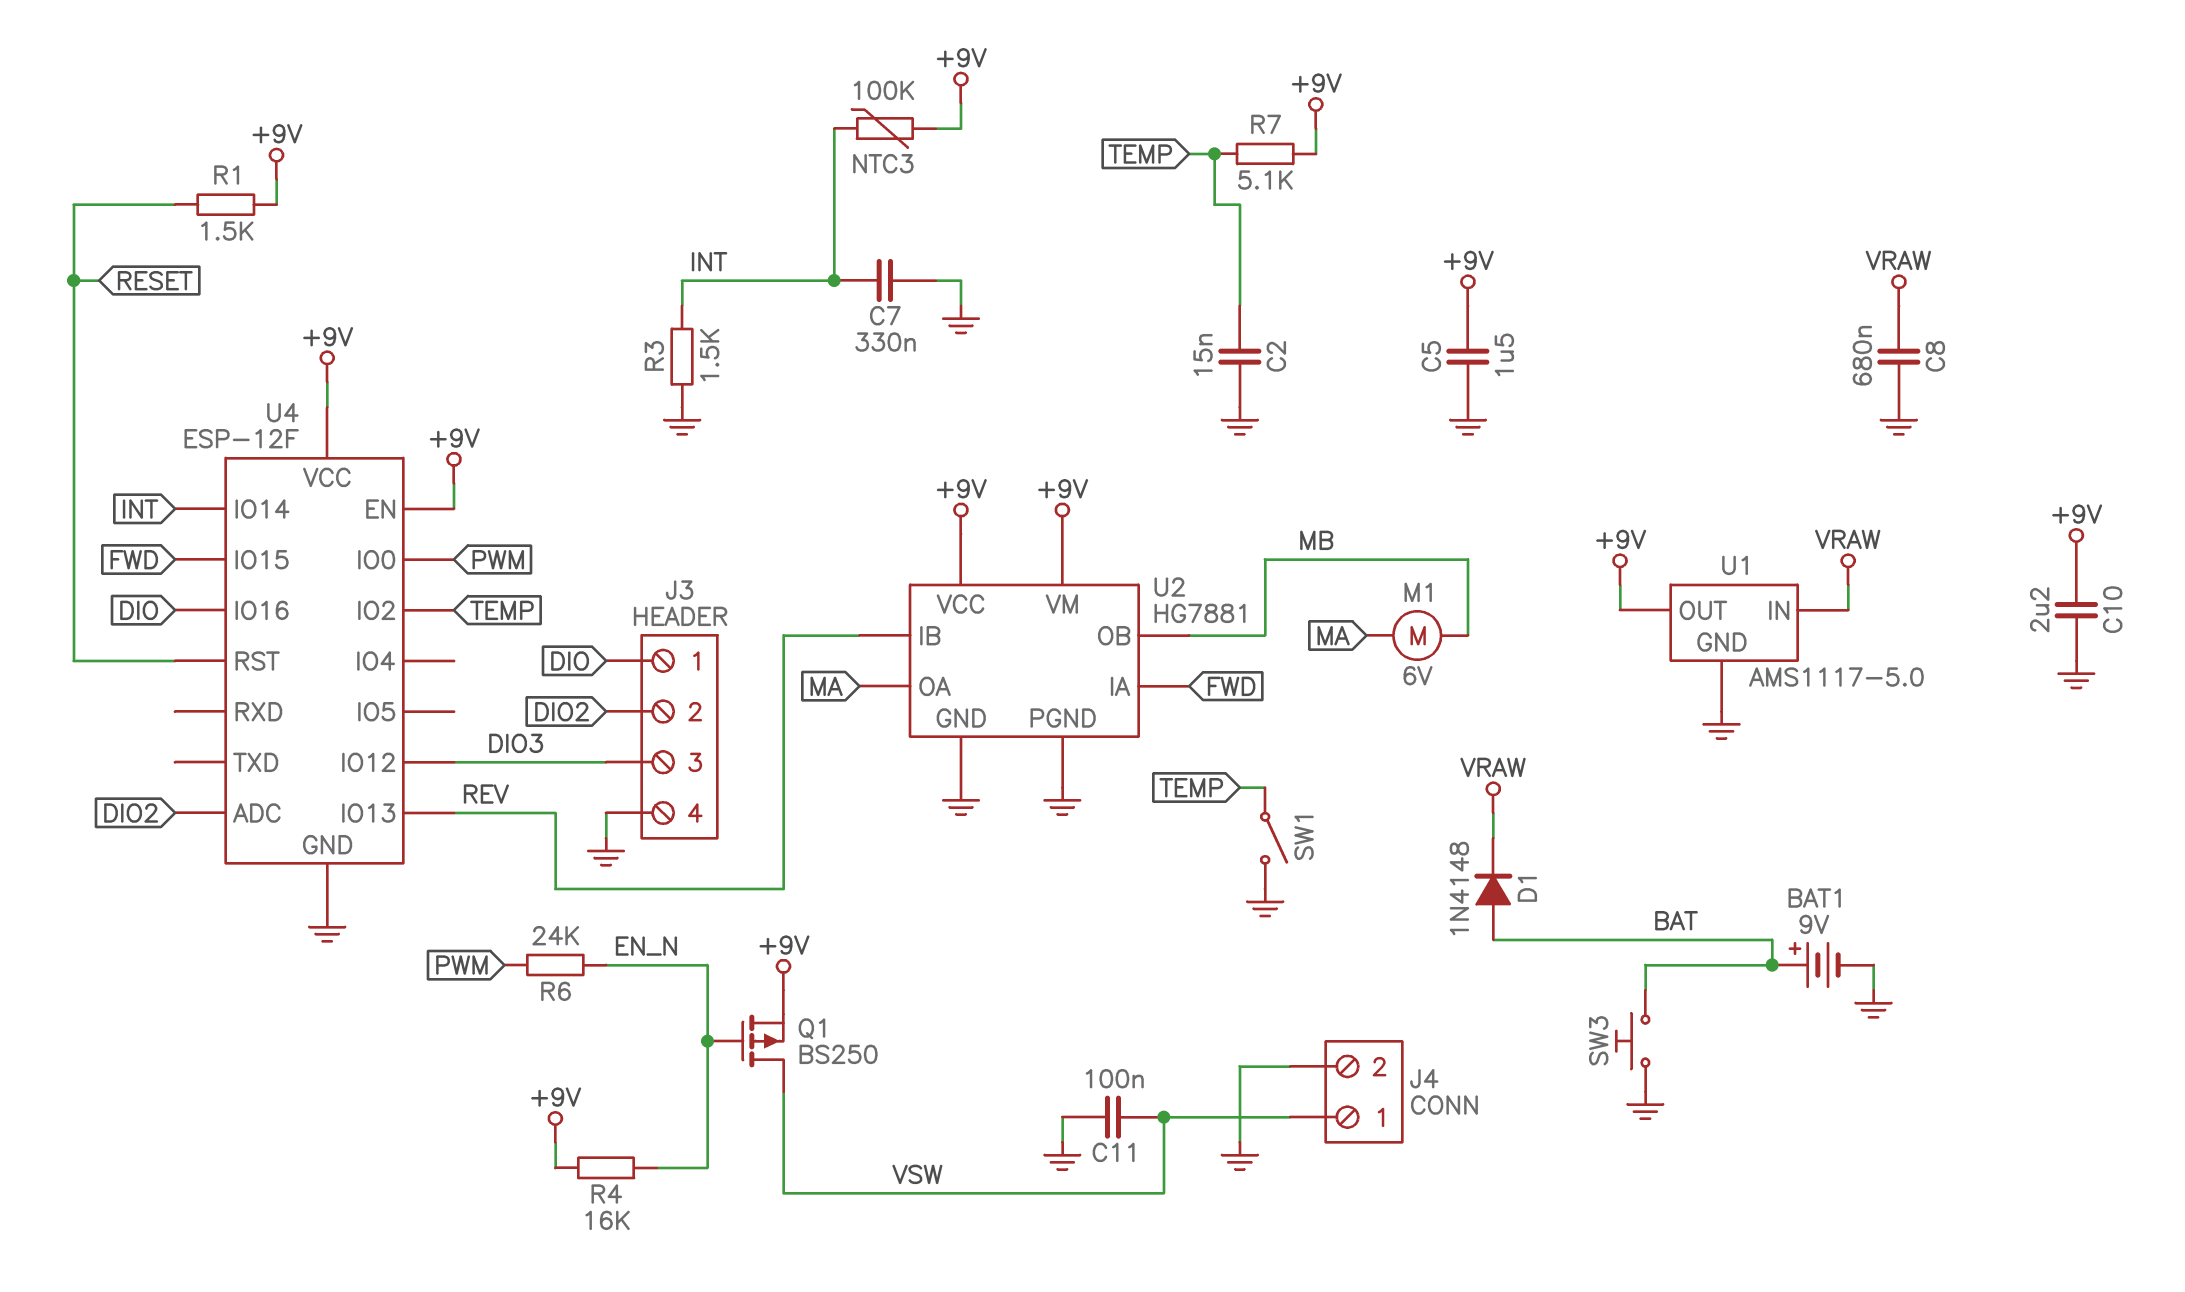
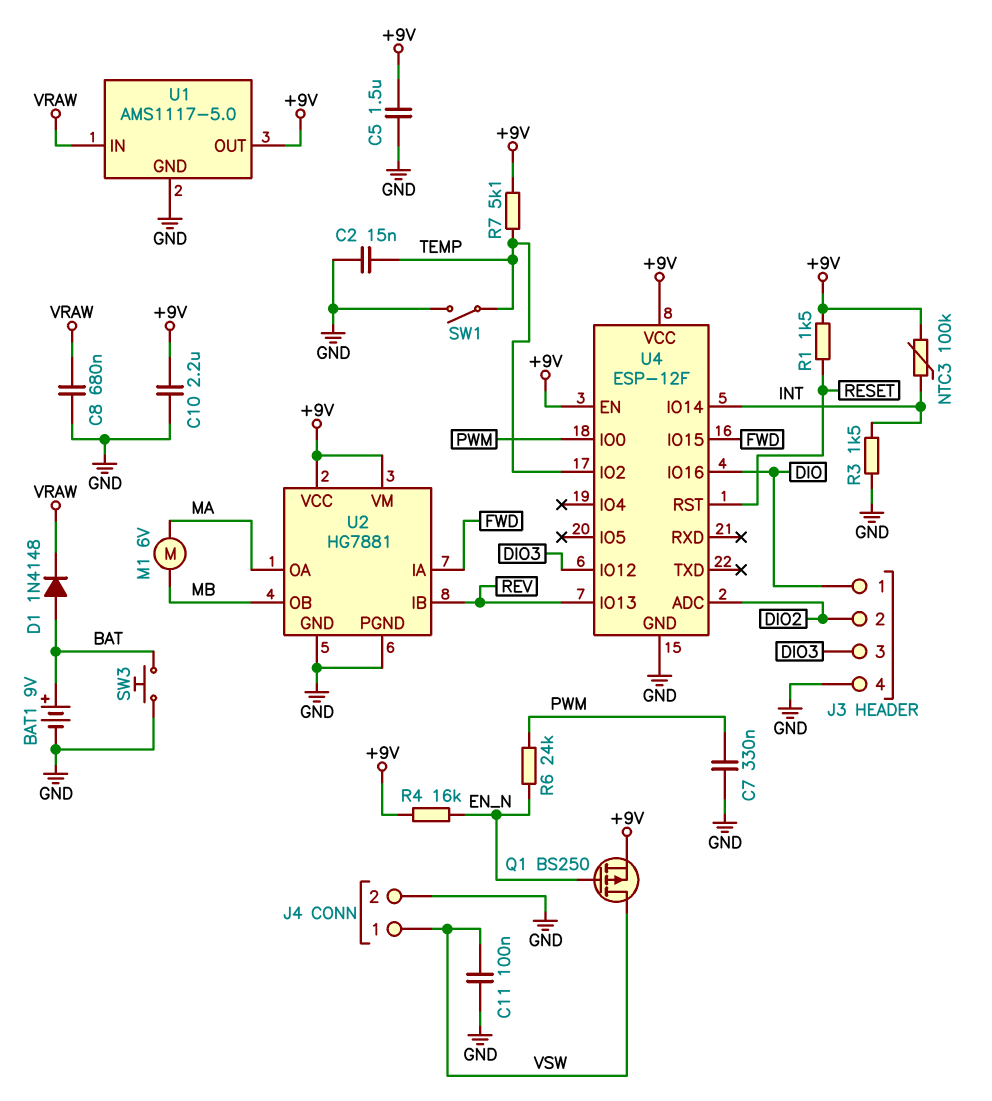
C7: 330nF (GND, INT) -> 330nF (GND, PWM)

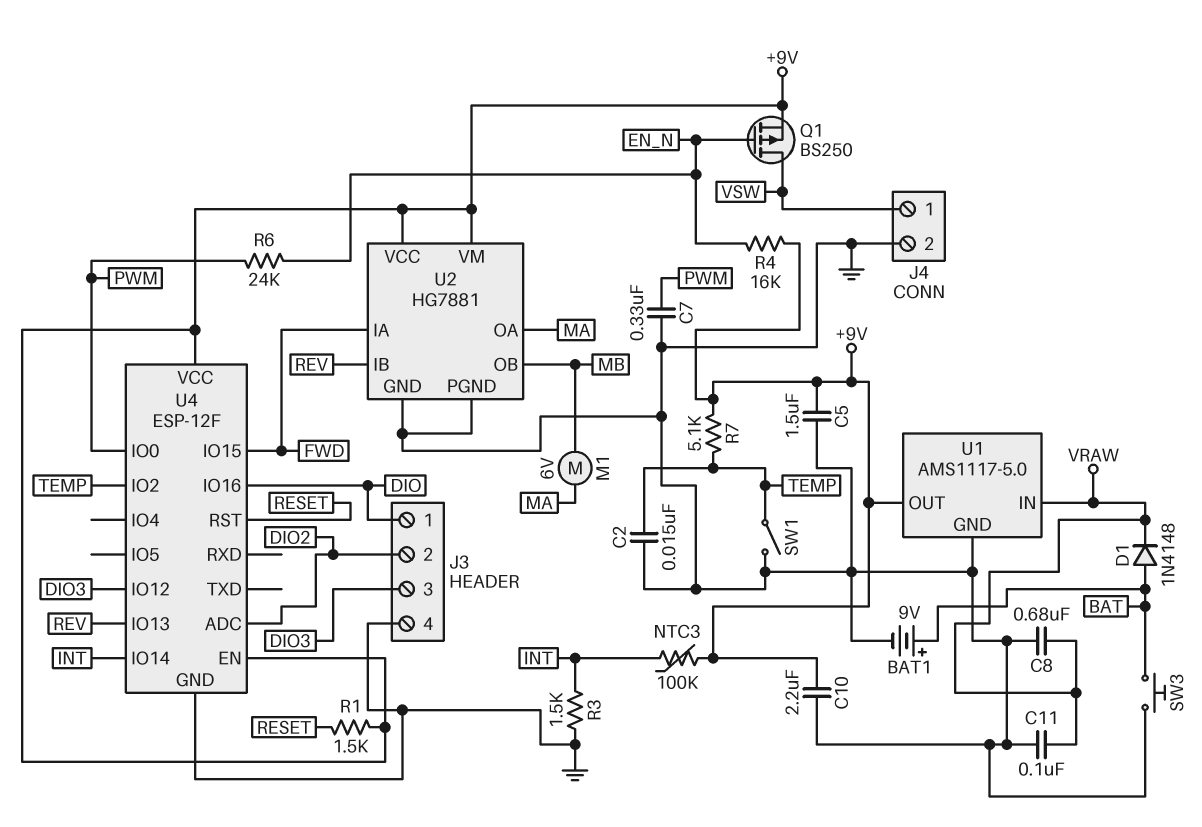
C11: 100nF (GND, VSW) -> 100nF (GND, VRAW)

